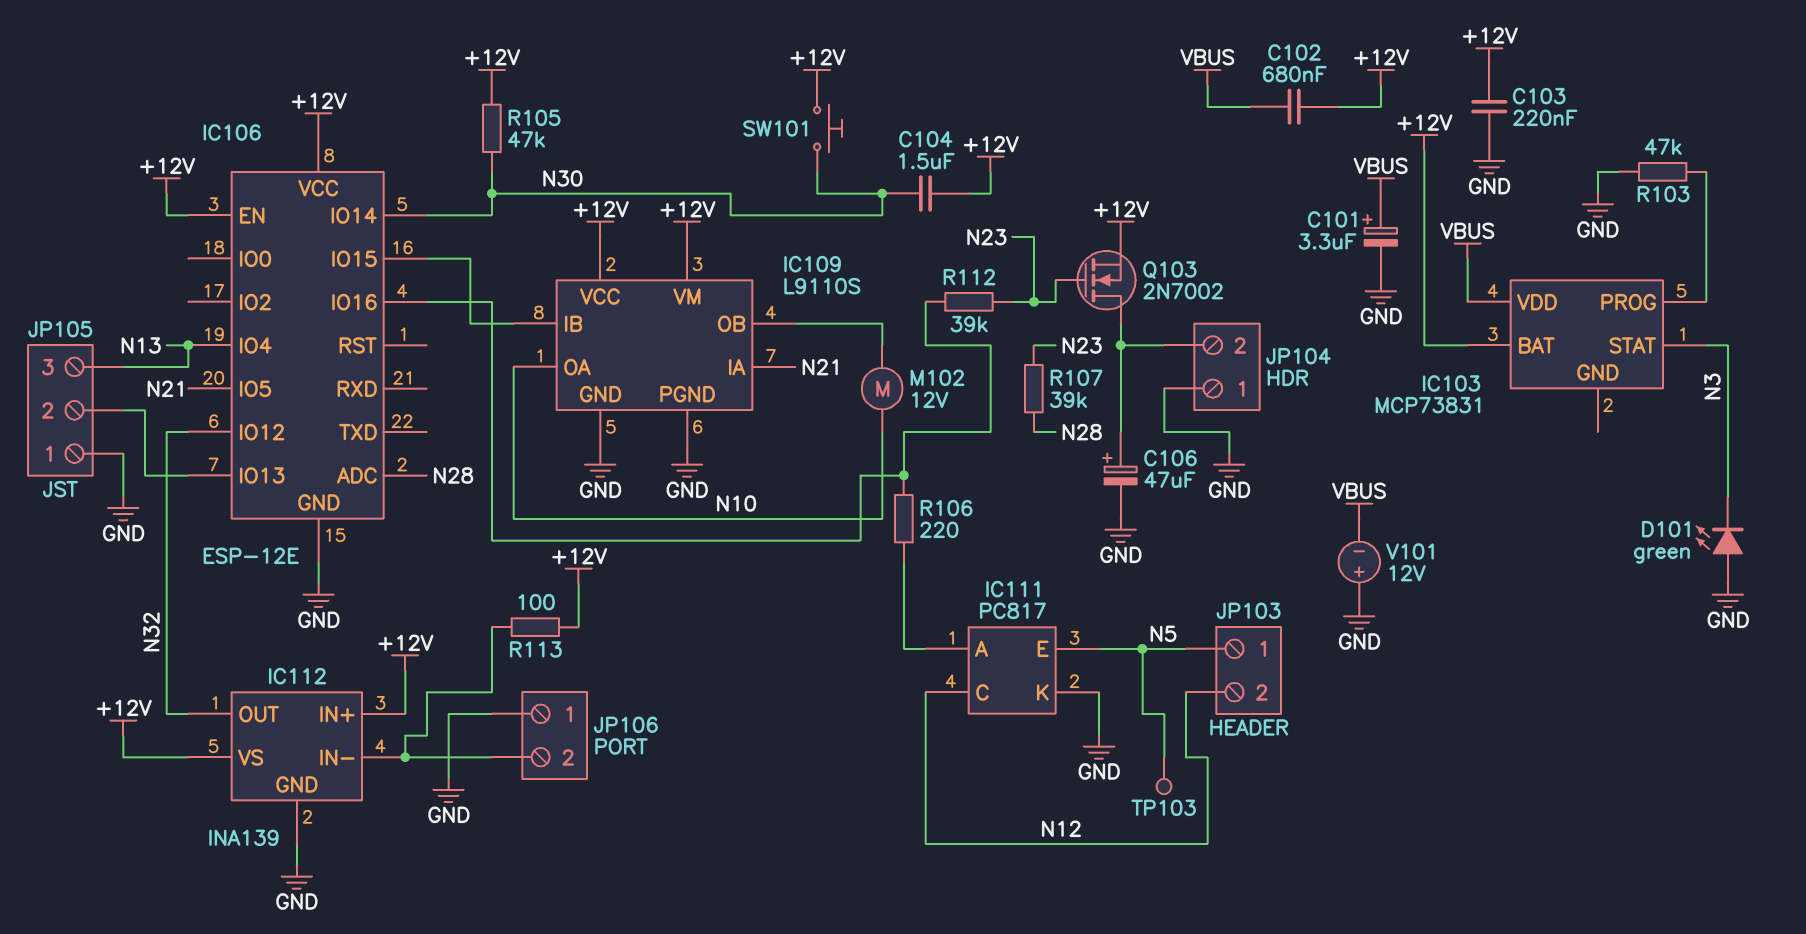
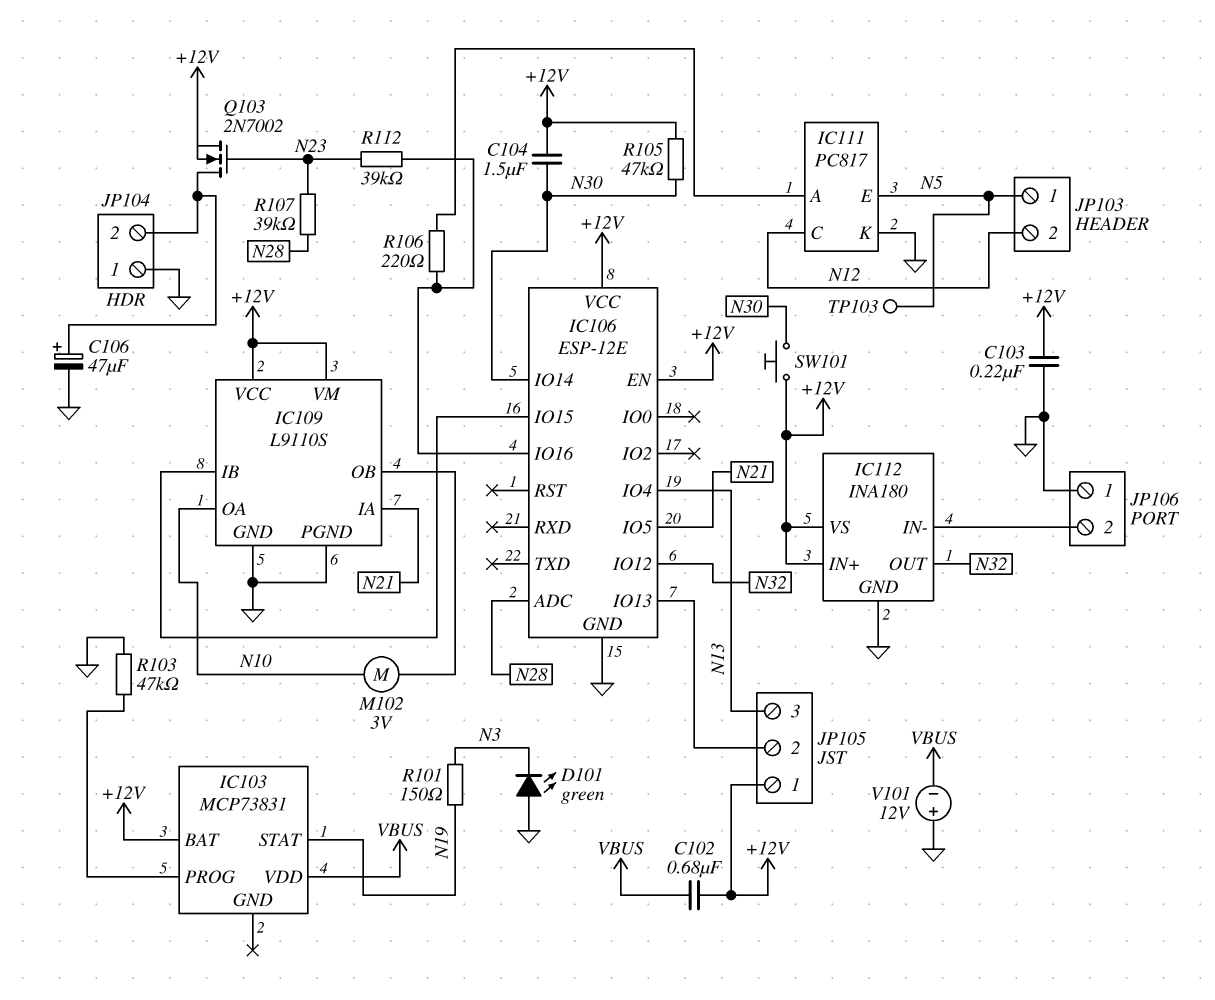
C101: 3.3uF (plus VBUS, minus GND) -> none
IC103 pin STAT: N3 -> N19
IC112: INA139 -> INA180
JP105 pin 1: GND -> +12V
M102: motor 12V (IC109/OB, N10) -> motor 3V (IC109/OB, N10)
R101: none -> 150 (N3, N19)
R113: 100 (+12V, IC112/IN-) -> none

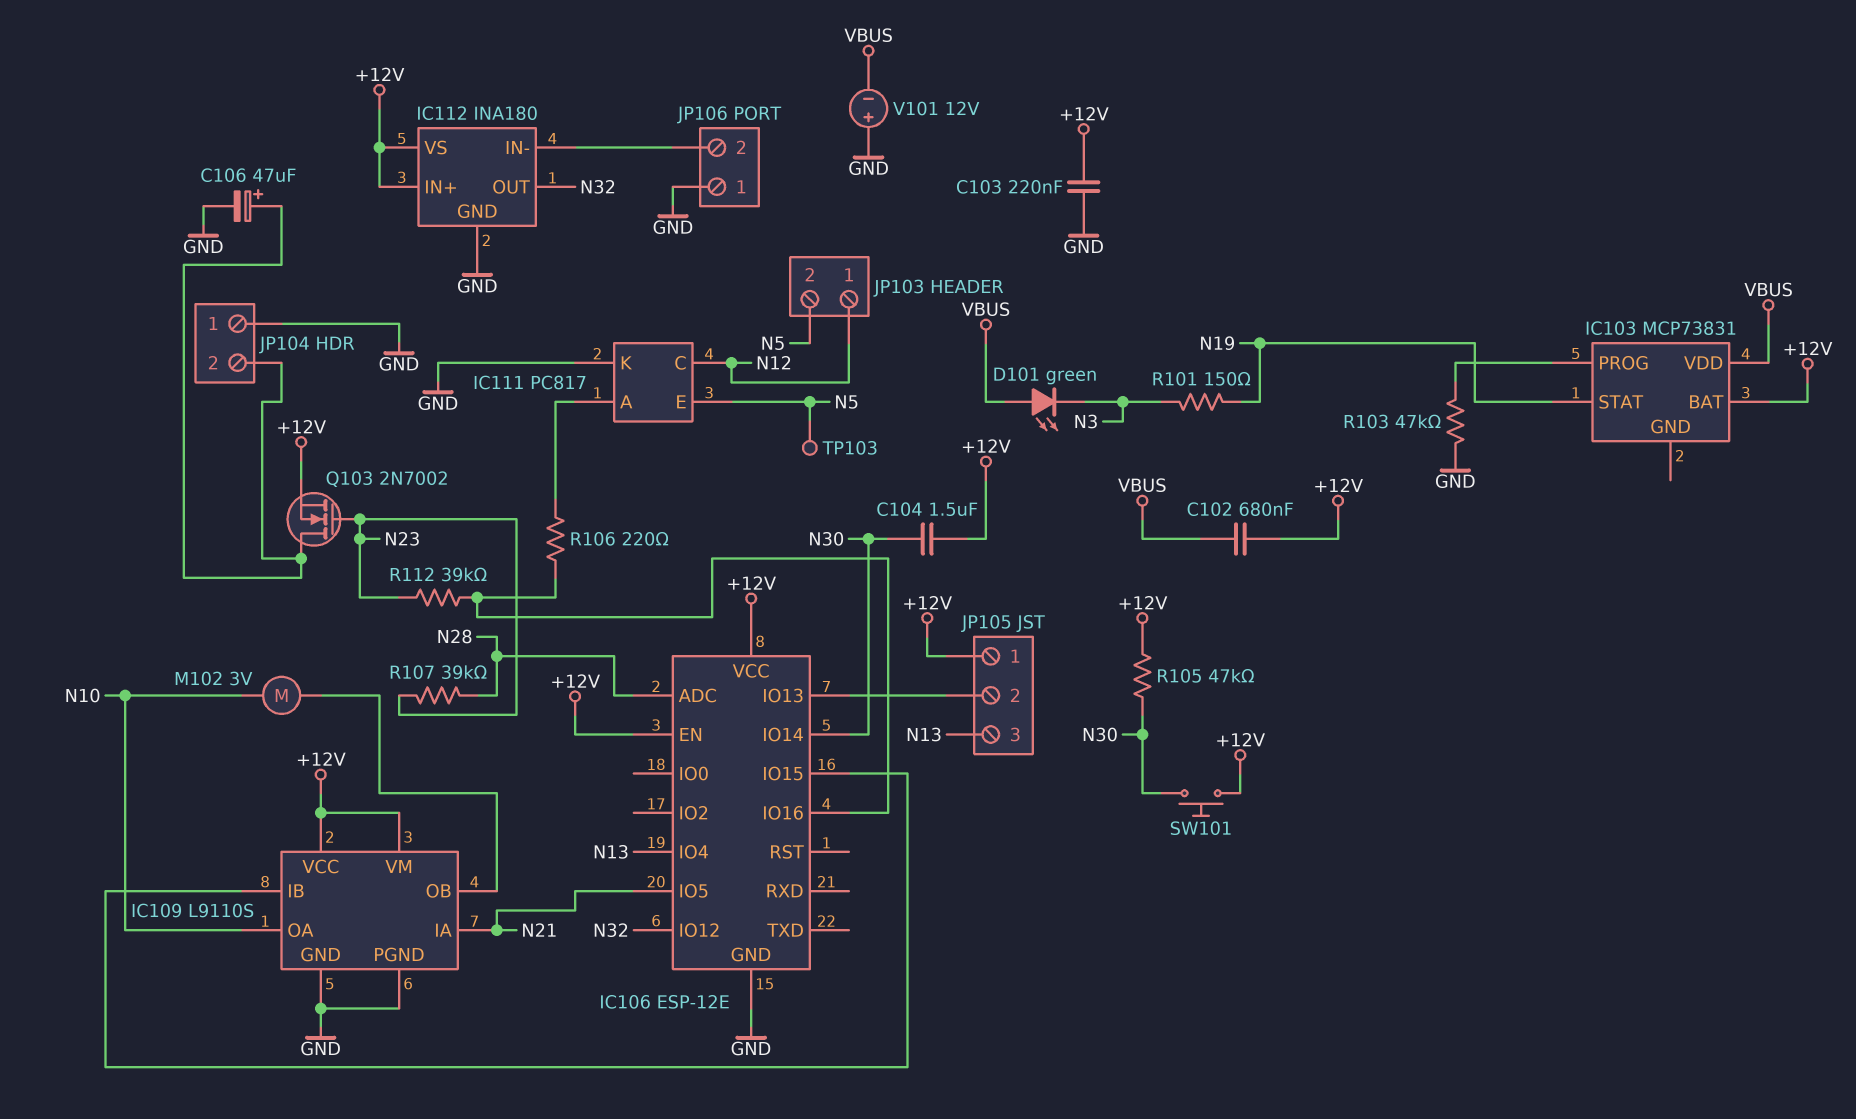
D101: LED green (A GND, K N3) -> LED green (A VBUS, K N3)
JP103 pin 1: N5 -> N12
JP103 pin 2: N12 -> N5

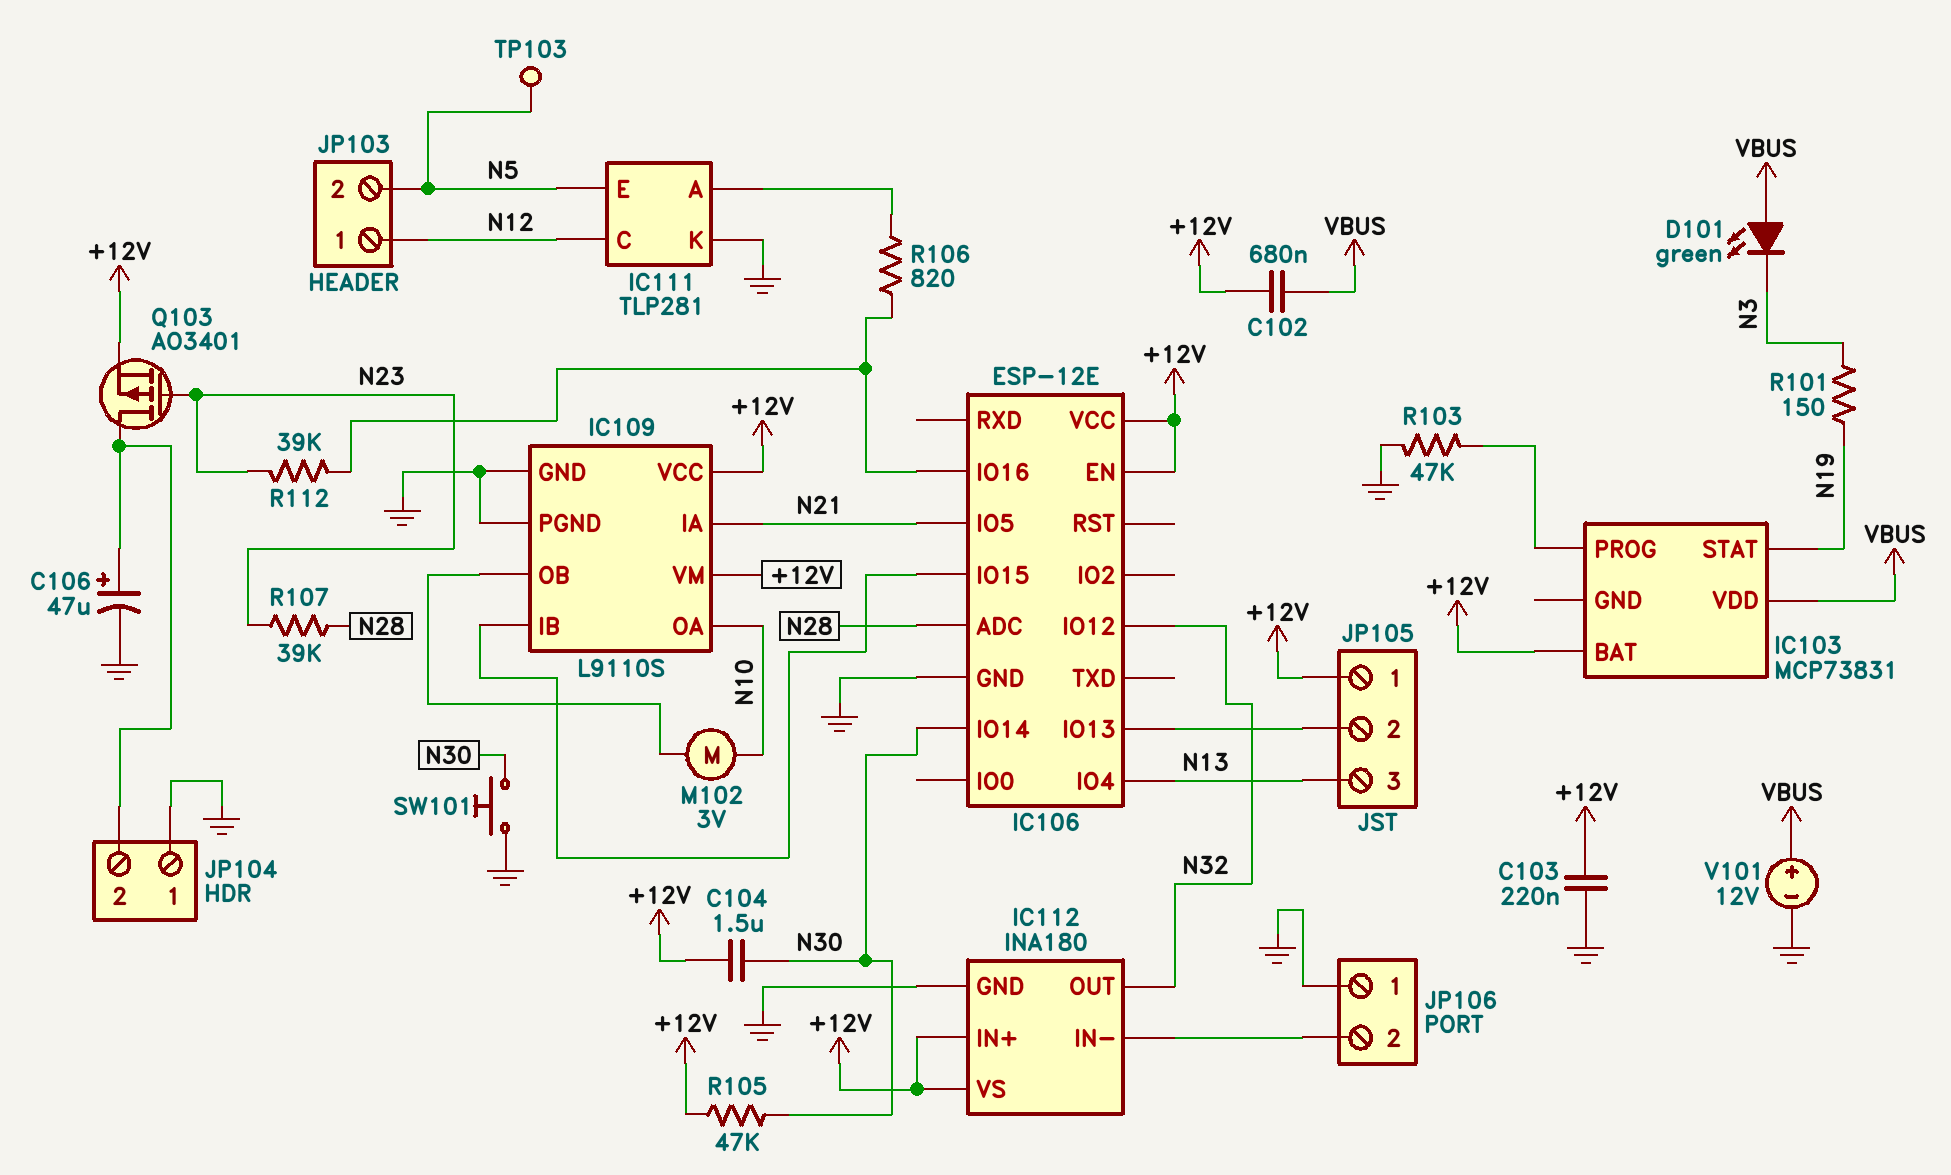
IC111: PC817 -> TLP281
Q103: NMOS 2N7002 (G N23, D JP104/2, S +12V) -> PMOS AO3401 (G N23, D JP104/2, S +12V)
R106: 220 (IC106/IO16, IC111/A) -> 820 (IC106/IO16, IC111/A)
SW101: button (+12V, N30) -> button (GND, N30)
V101: 12V (plus GND, minus VBUS) -> 12V (plus VBUS, minus GND)

